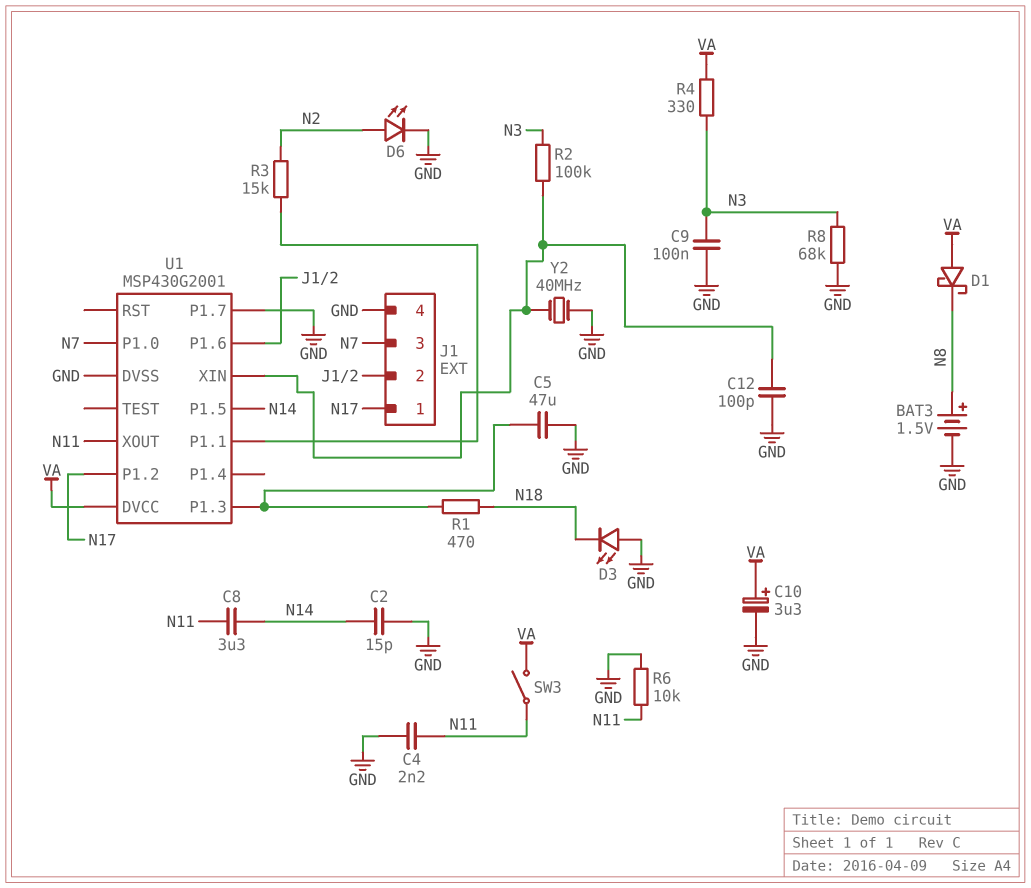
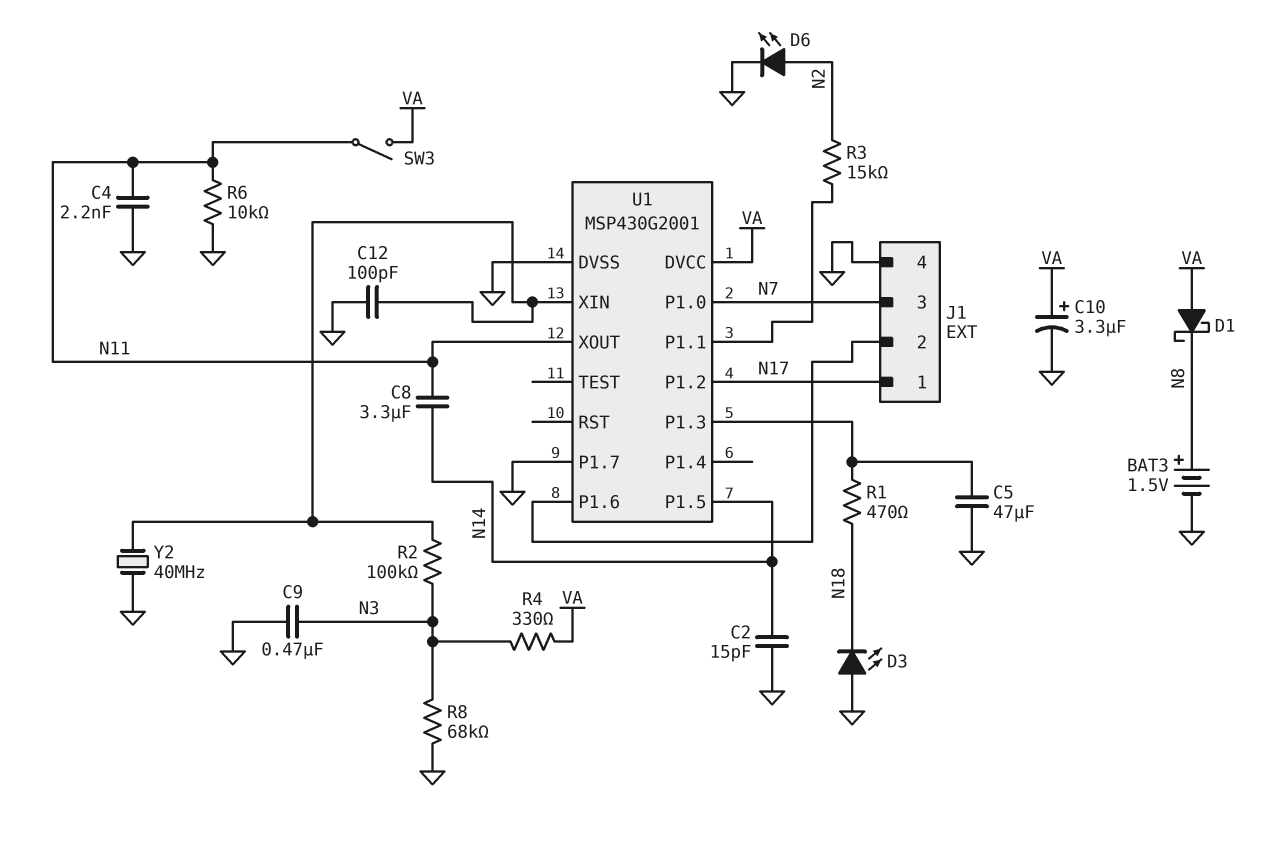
C9: 100nF (GND, N3) -> 470nF (GND, N3)

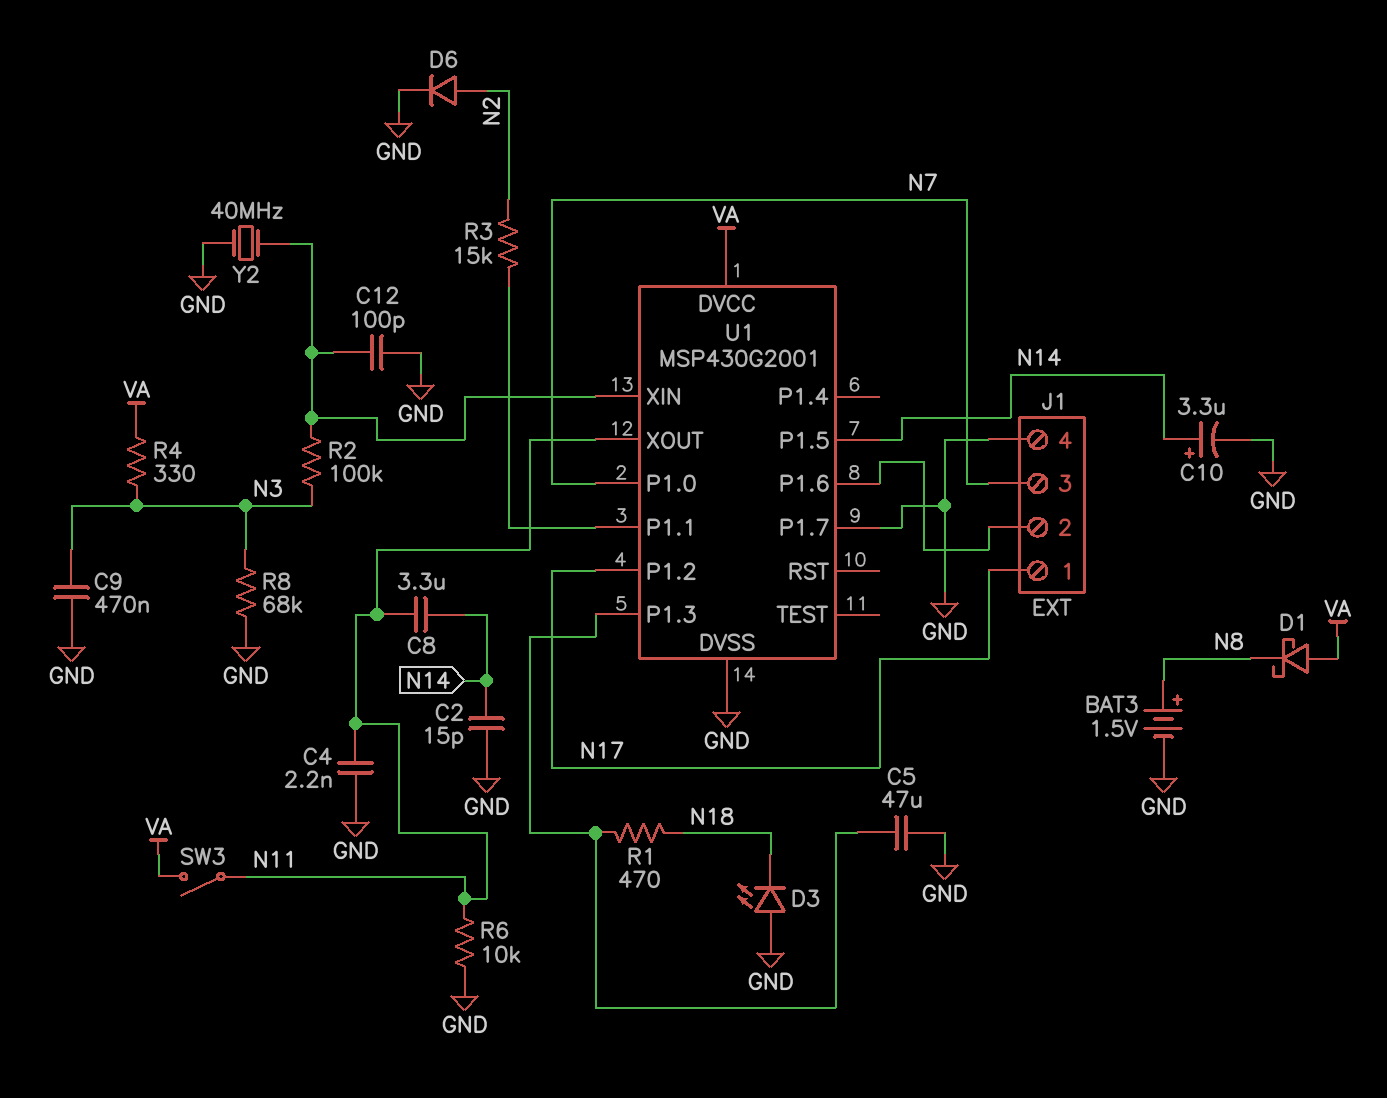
C10: 3.3uF (plus VA, minus GND) -> 3.3uF (plus N14, minus GND)
D6: LED (A N2, K GND) -> diode (A N2, K GND)

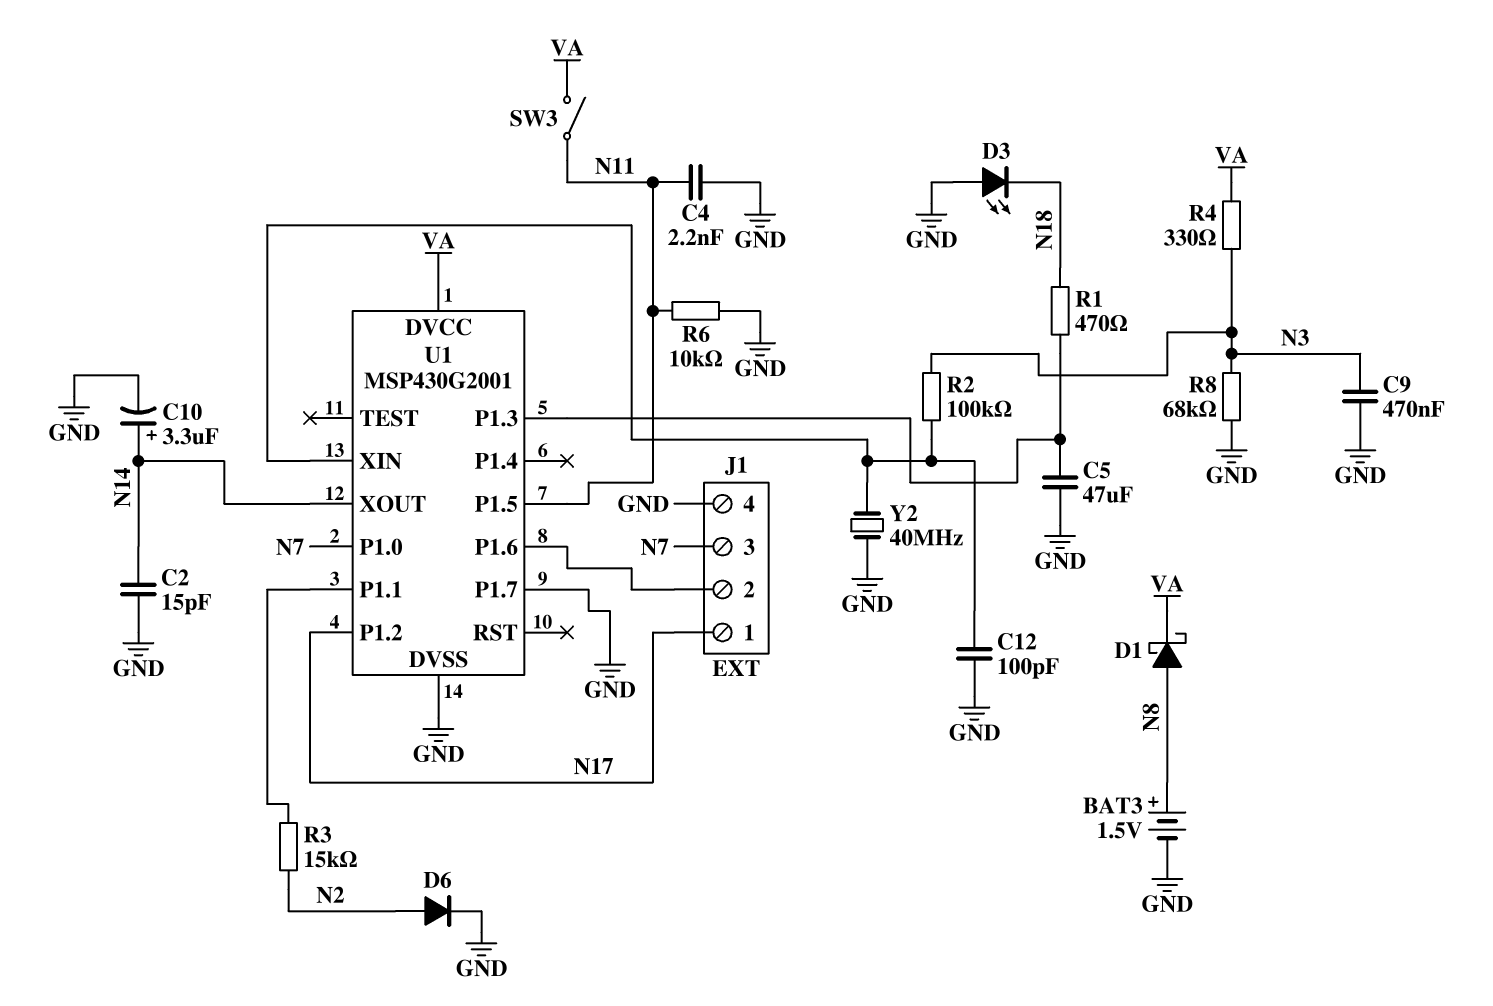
C8: 3.3uF (N11, N14) -> none
D1: schottky (A VA, K N8) -> schottky (A N8, K VA)
U1 pin P1.5: N14 -> N11
U1 pin XOUT: N11 -> N14

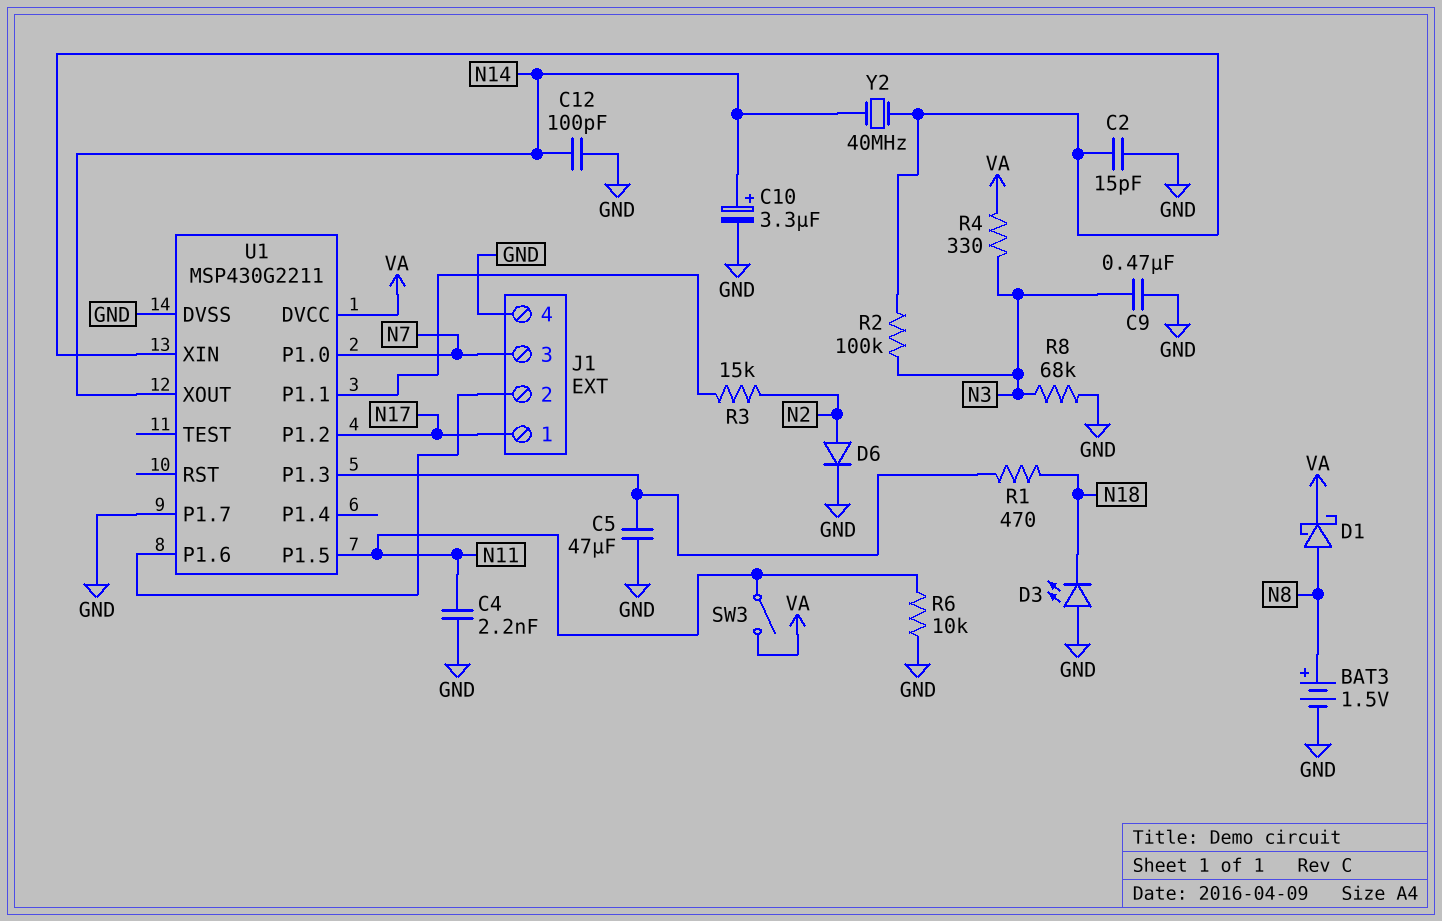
C2: 15pF (GND, N14) -> 15pF (GND, U1/XIN)
C12: 100pF (GND, U1/XIN) -> 100pF (GND, N14)
U1: MSP430G2001 -> MSP430G2211
Y2: 40MHz (GND, U1/XIN) -> 40MHz (N14, U1/XIN)

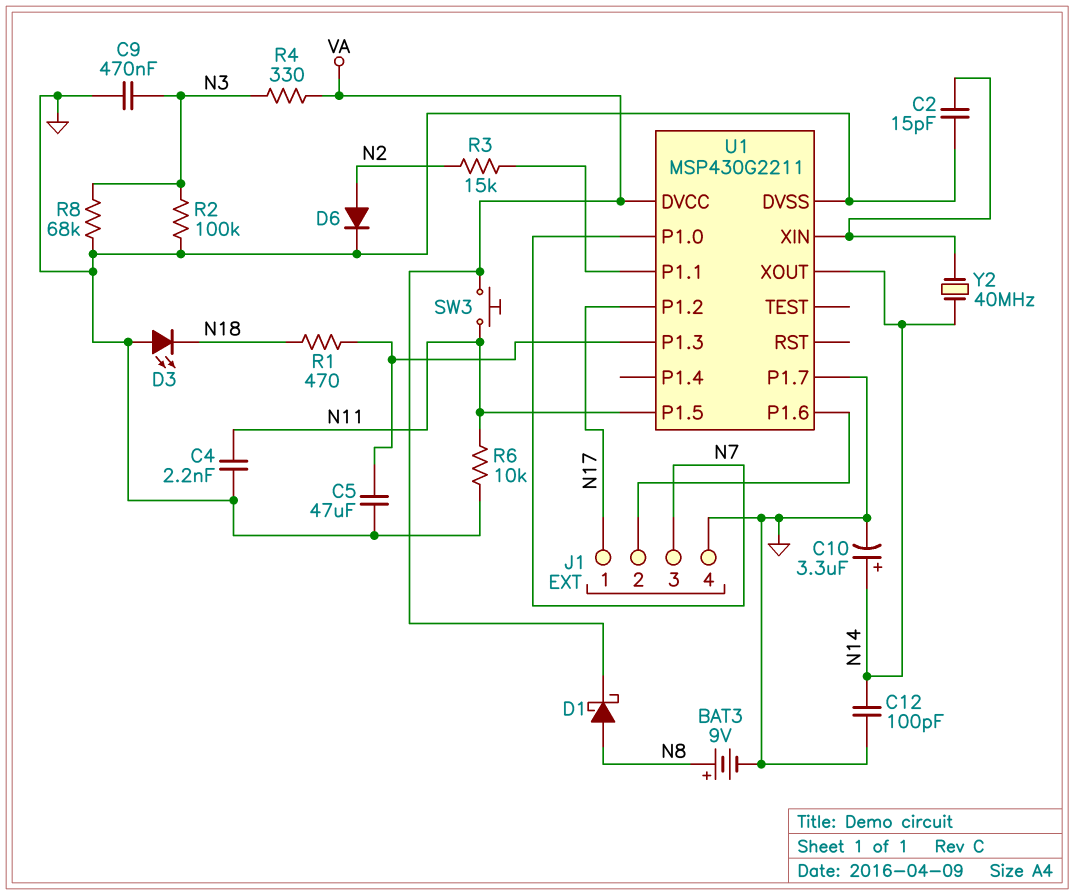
BAT3: 1.5V (plus N8, minus GND) -> 9V (plus N8, minus GND)
R2: 100k (N3, U1/XIN) -> 100k (GND, N3)
SW3: switch (N11, VA) -> button (N11, VA)

